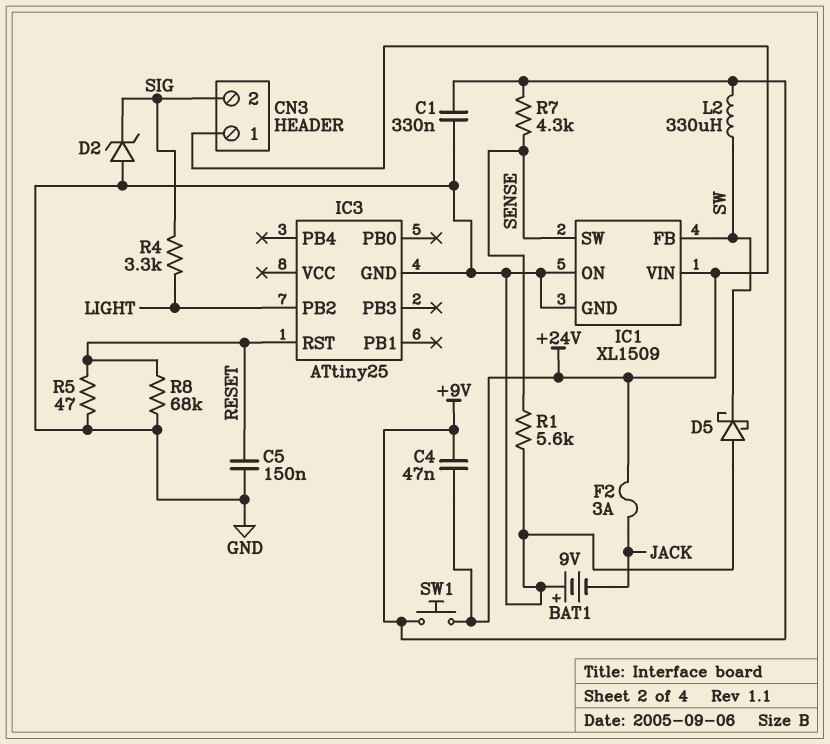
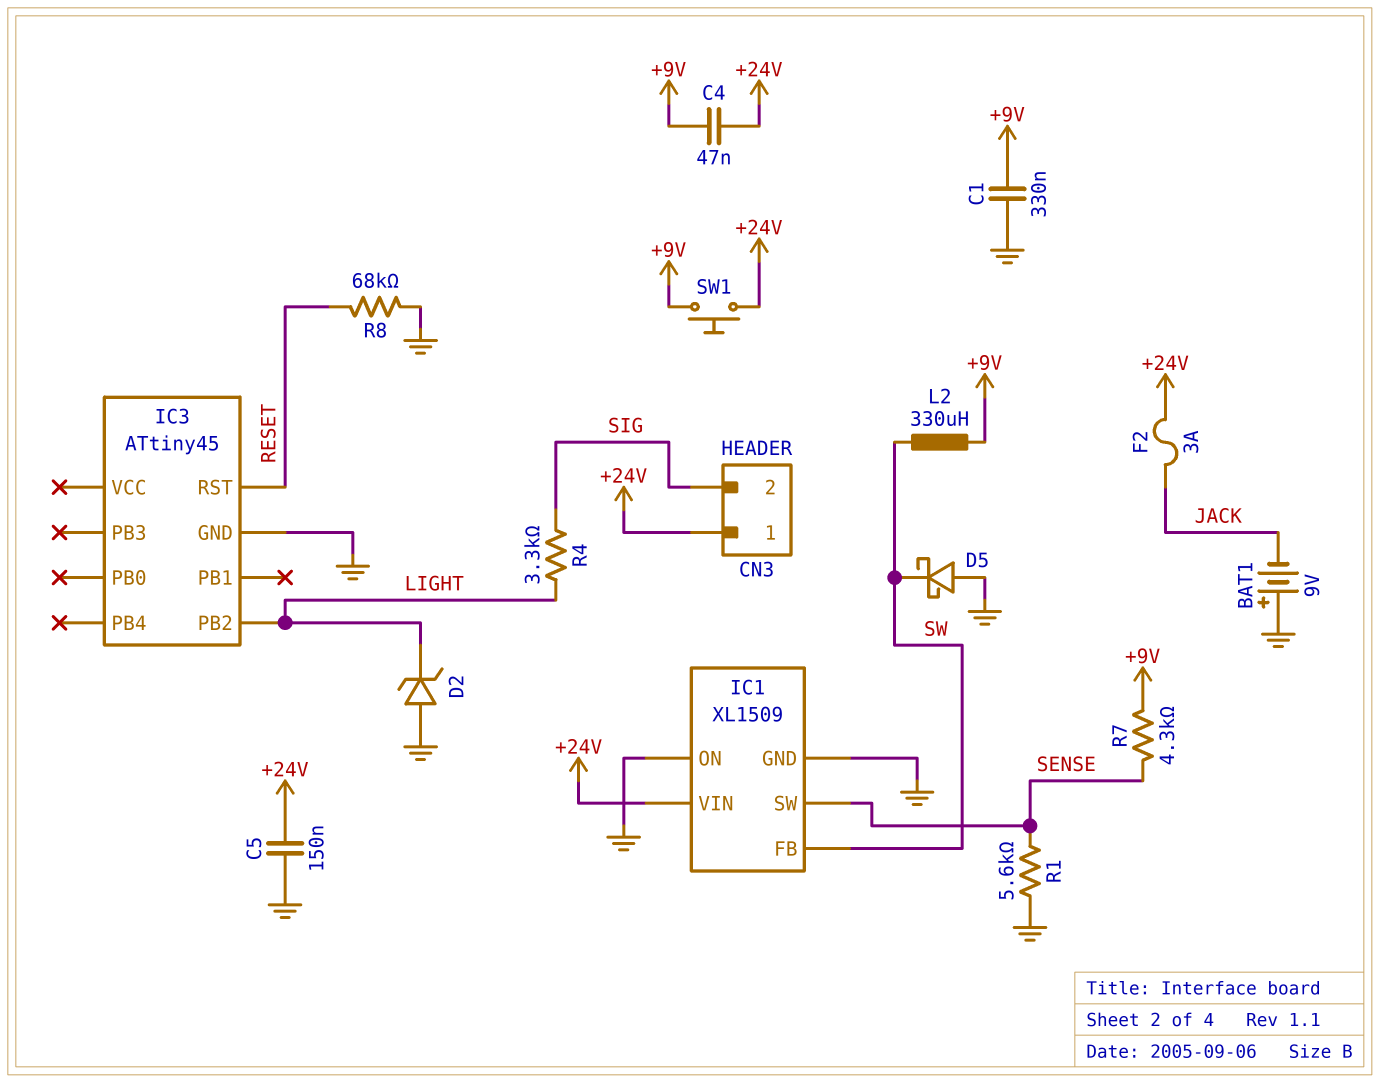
C5: 150nF (GND, RESET) -> 150nF (+24V, GND)
D2: zener (A GND, K SIG) -> zener (A GND, K LIGHT)
IC3: ATtiny25 -> ATtiny45
R5: 47 (GND, RESET) -> none

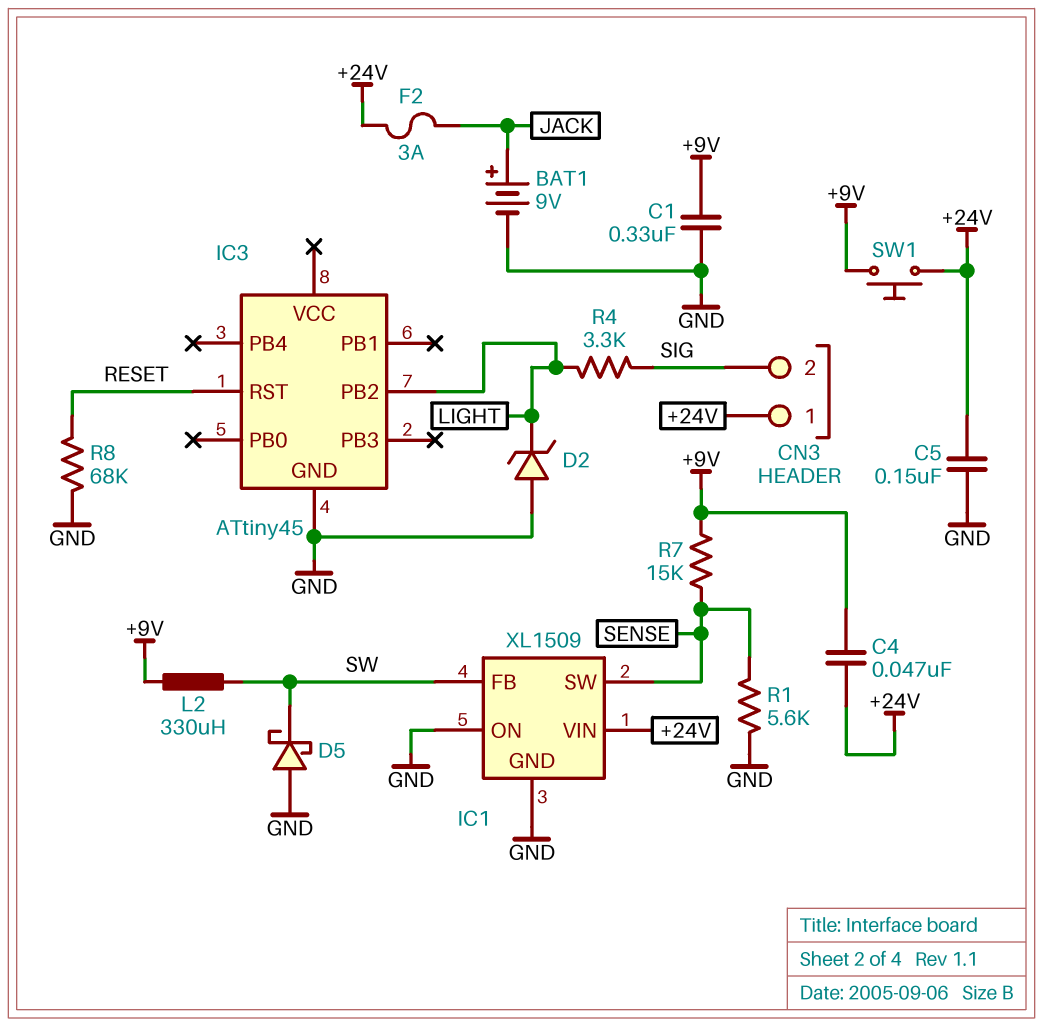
BAT1: 9V (plus GND, minus JACK) -> 9V (plus JACK, minus GND)
R7: 4.3k (+9V, SENSE) -> 15k (+9V, SENSE)

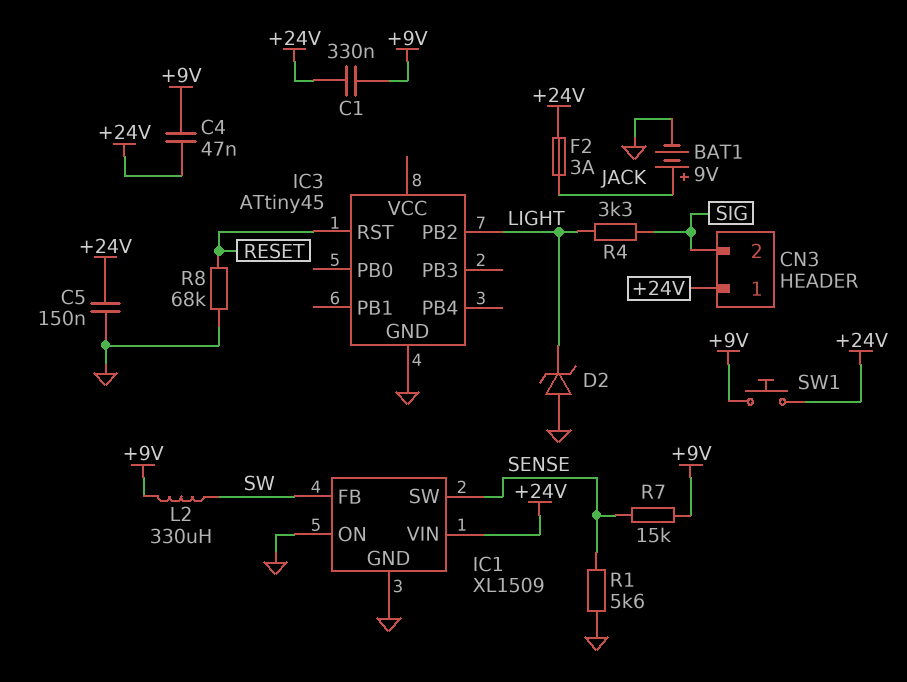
C1: 330nF (+9V, GND) -> 330nF (+9V, +24V)
D5: schottky (A GND, K SW) -> none

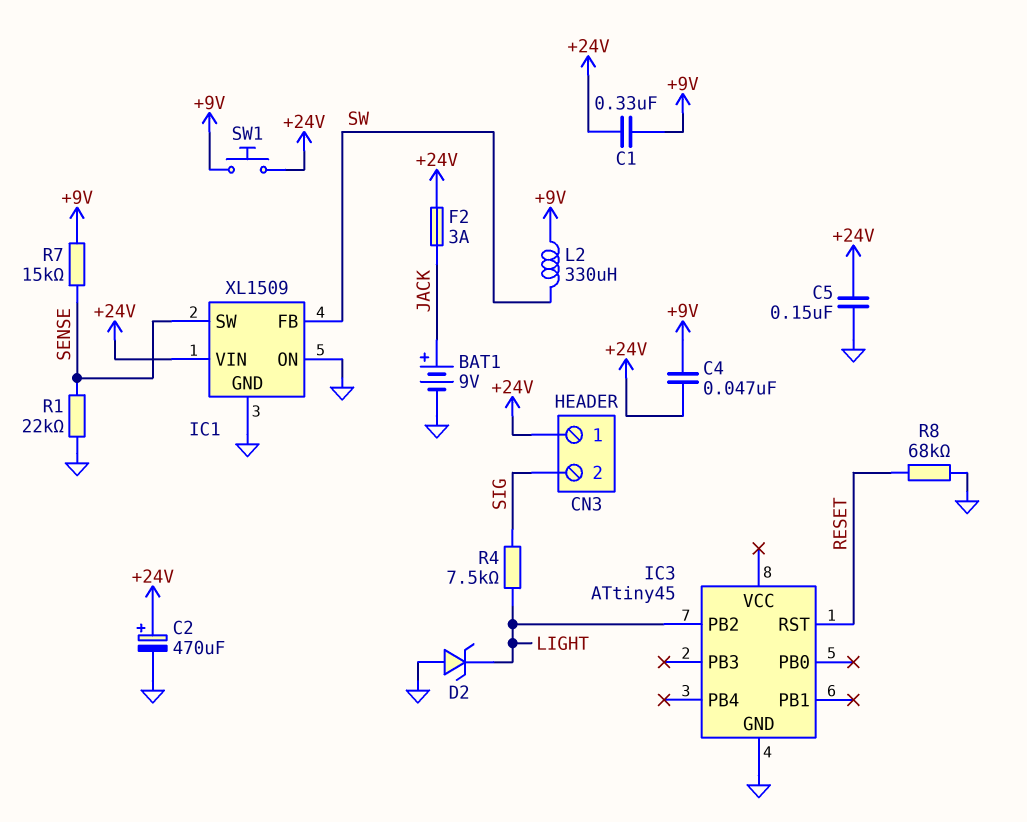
C2: none -> 470uF (plus +24V, minus GND)
R1: 5.6k (GND, SENSE) -> 22k (GND, SENSE)
R4: 3.3k (LIGHT, SIG) -> 7.5k (LIGHT, SIG)

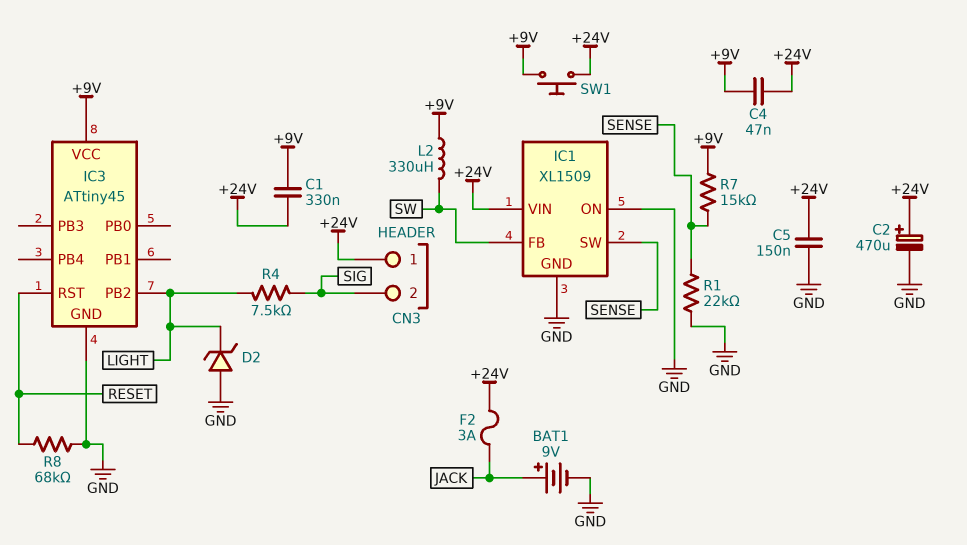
IC3 pin VCC: none -> +9V

